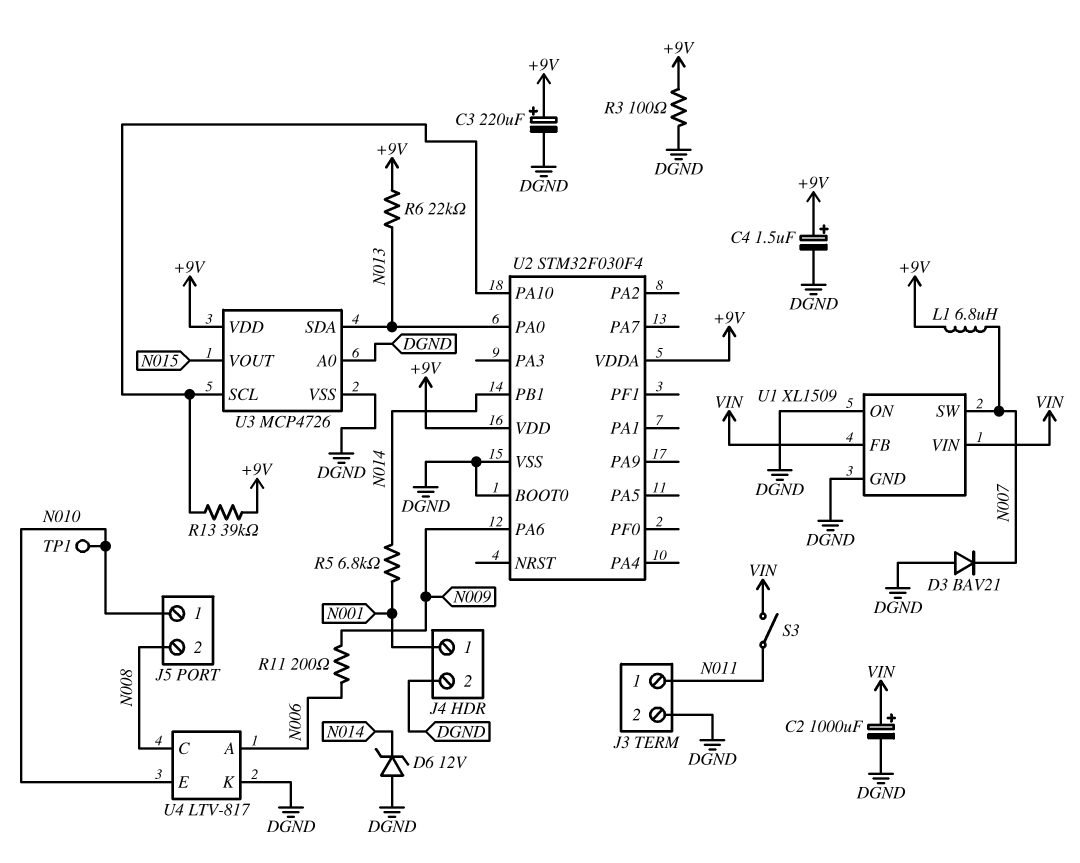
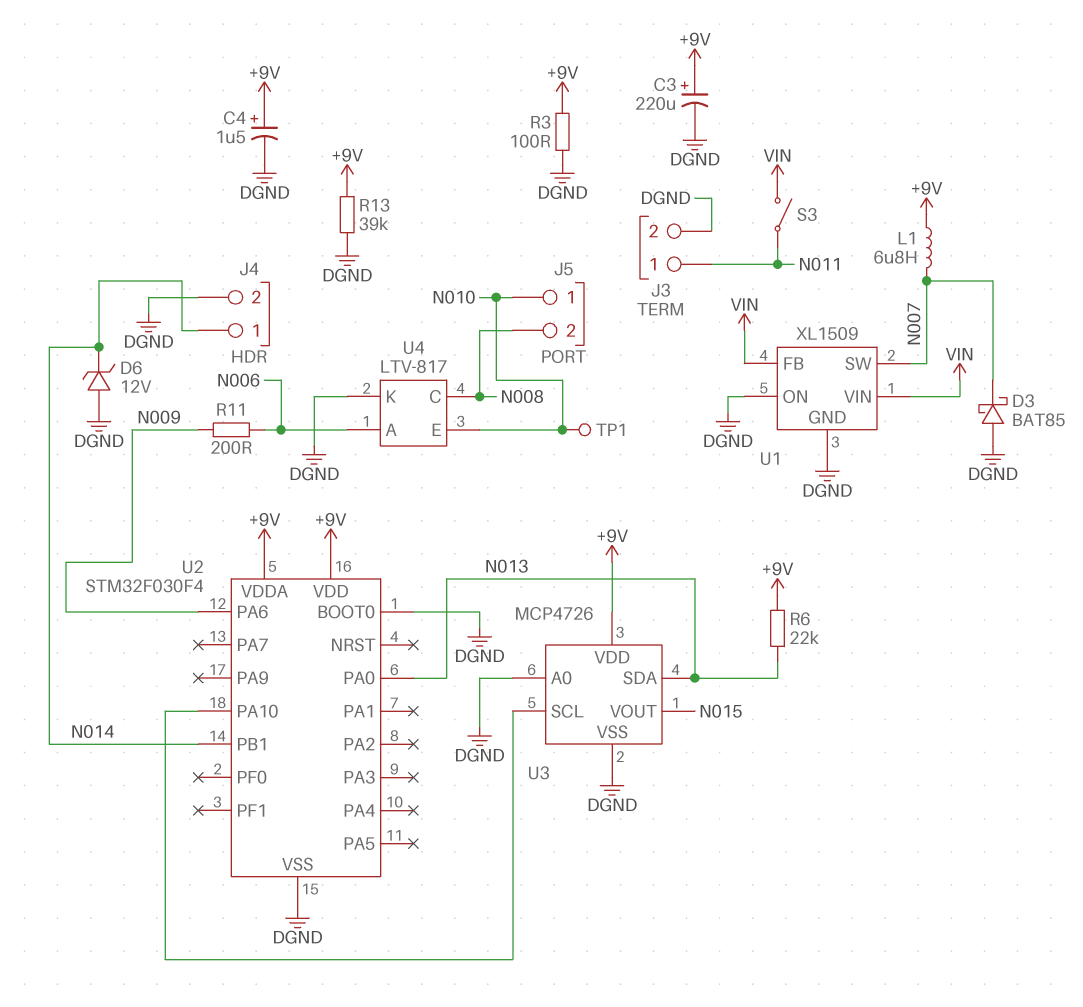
C2: 1000uF (plus VIN, minus DGND) -> none
D3: diode BAV21 (A DGND, K N007) -> schottky BAT85 (A DGND, K N007)
J4 pin 1: N001 -> N014
R5: 6.8k (N001, N014) -> none
R13: 39k (+9V, U2/PA10) -> 39k (+9V, DGND)

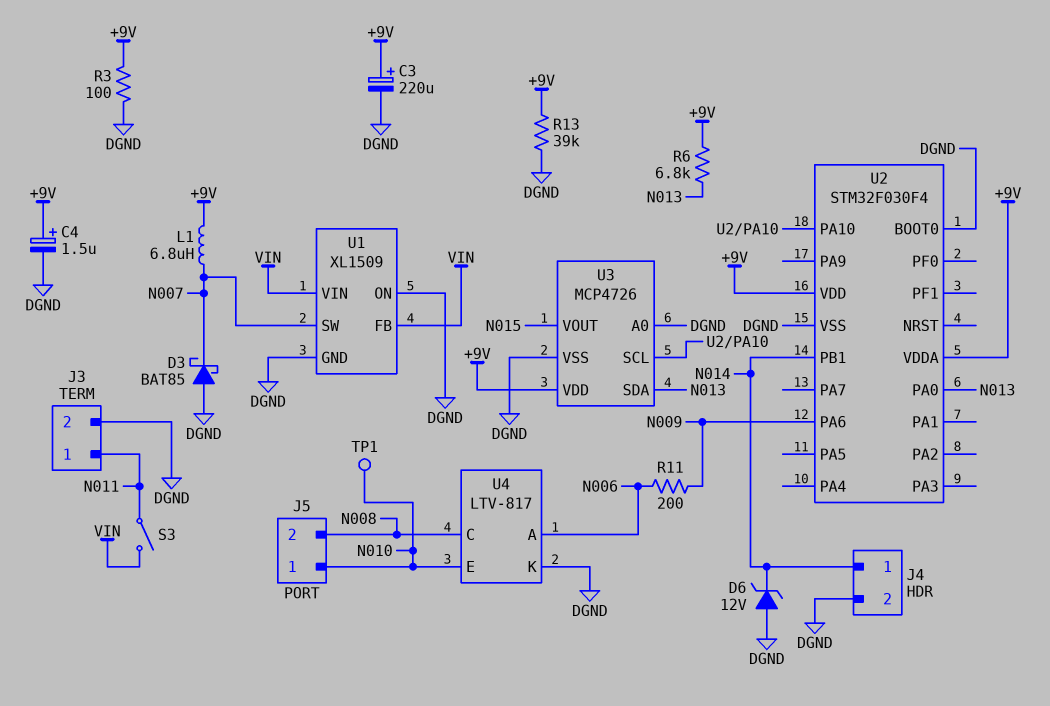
R6: 22k (+9V, N013) -> 6.8k (+9V, N013)

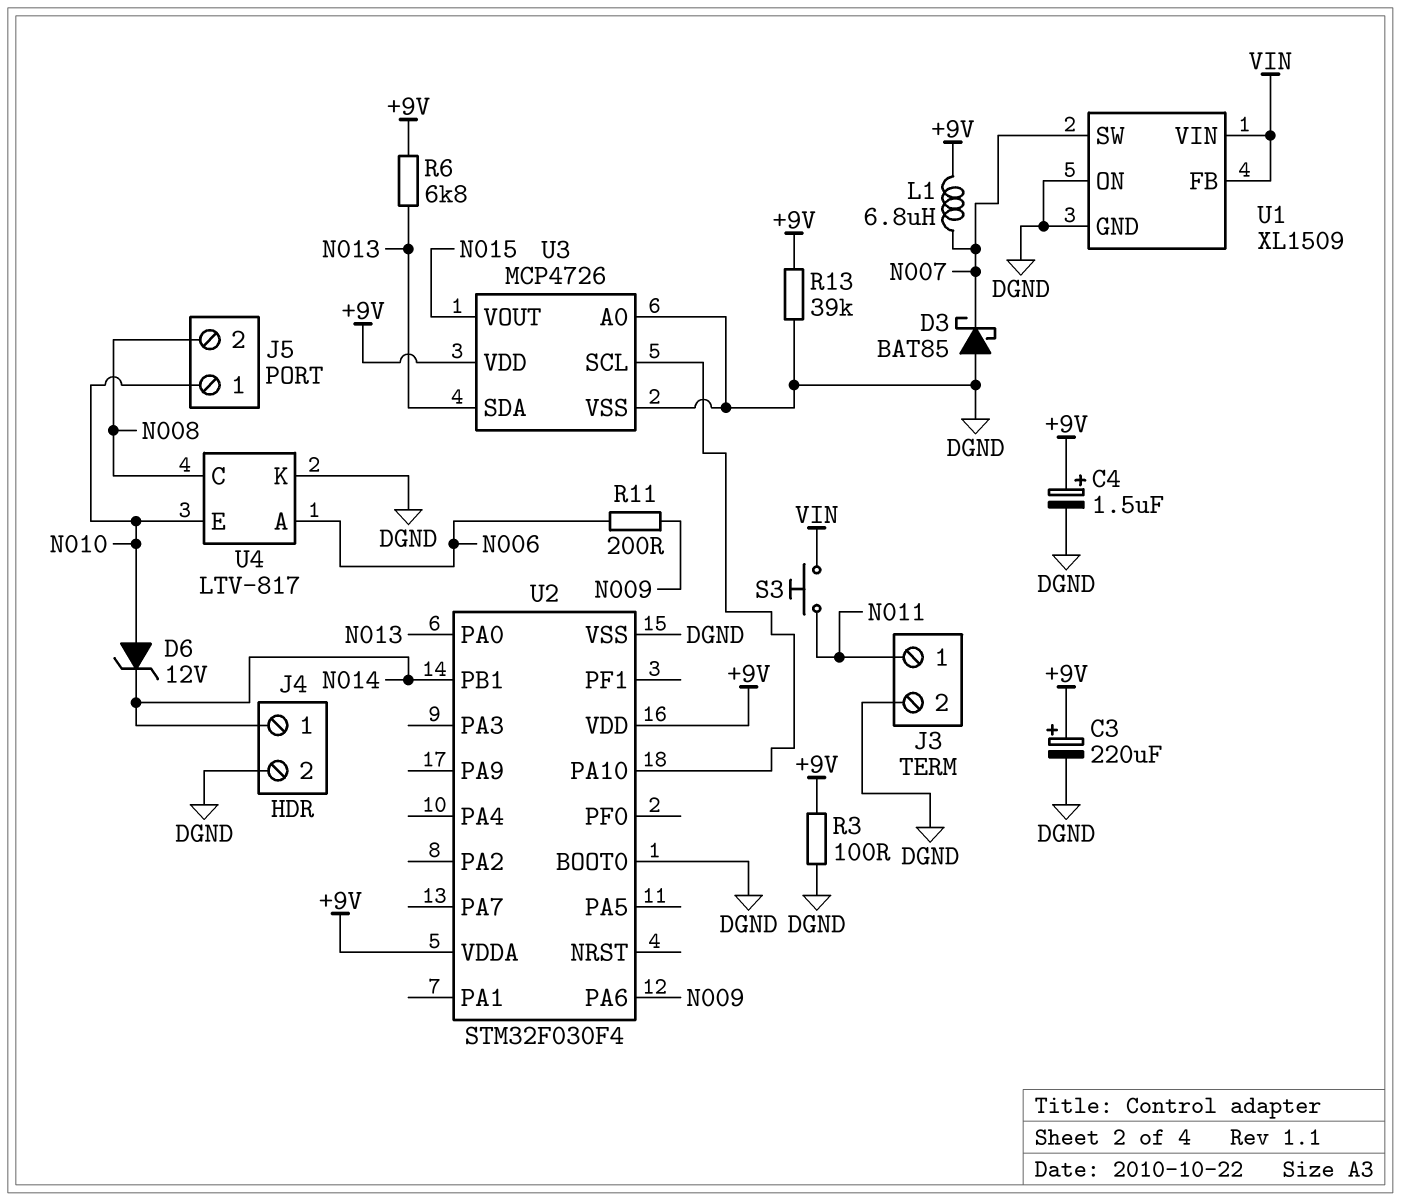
D6: zener 12V (A DGND, K N014) -> zener 12V (A N010, K N014)
S3: switch (N011, VIN) -> button (N011, VIN)
TP1: test point (N010) -> none

